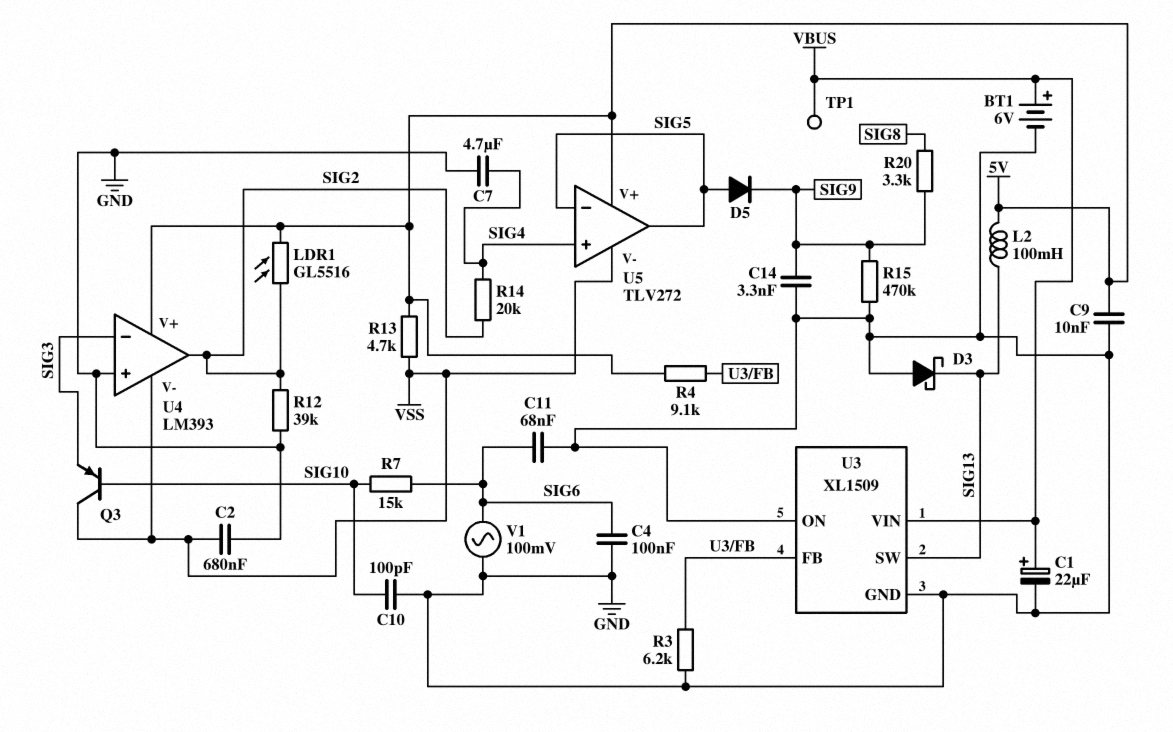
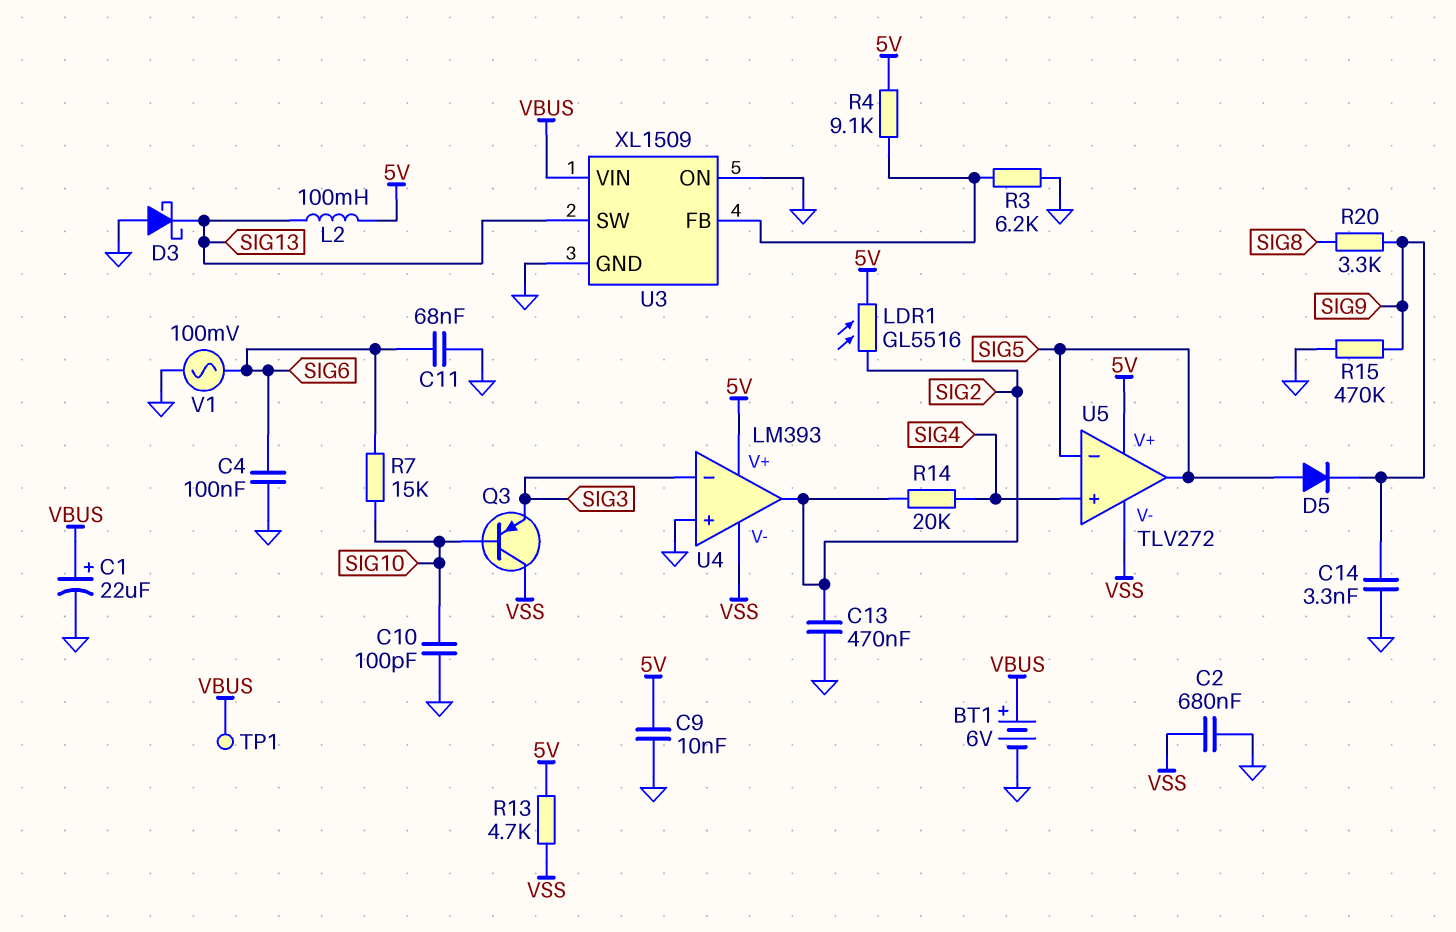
C7: 4.7uF (GND, SIG4) -> none
C13: none -> 470nF (GND, SIG2)
R12: 39k (GND, SIG2) -> none

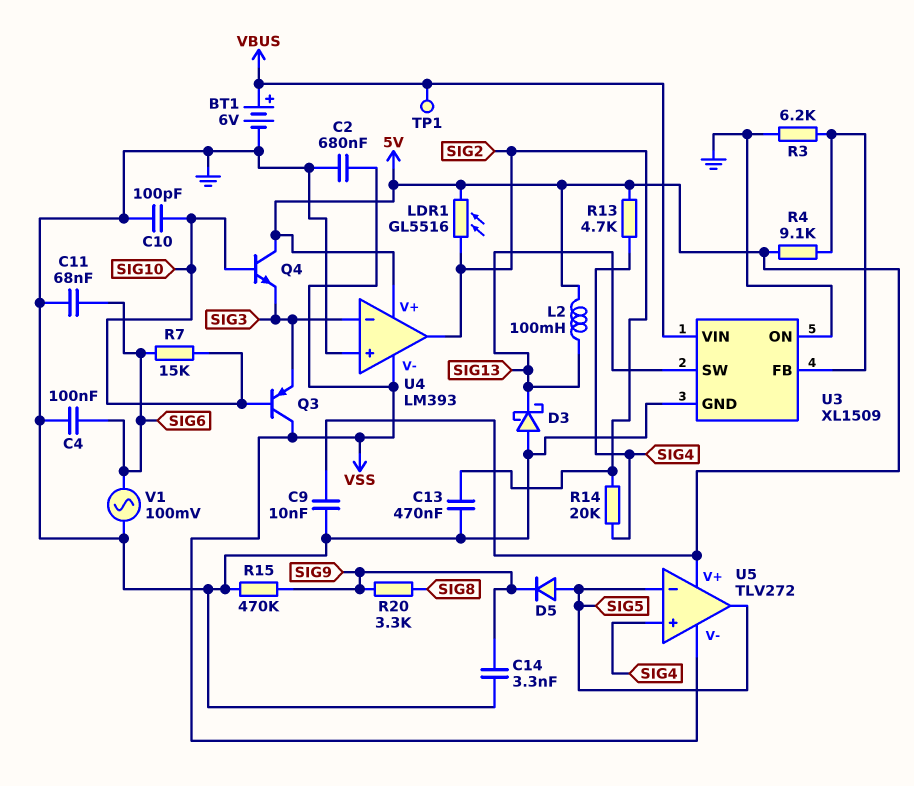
C1: 22uF (plus VBUS, minus GND) -> none
Q4: none -> NPN (B SIG10, C 5V, E SIG3)
R13: 4.7k (5V, VSS) -> 4.7k (5V, SIG4)

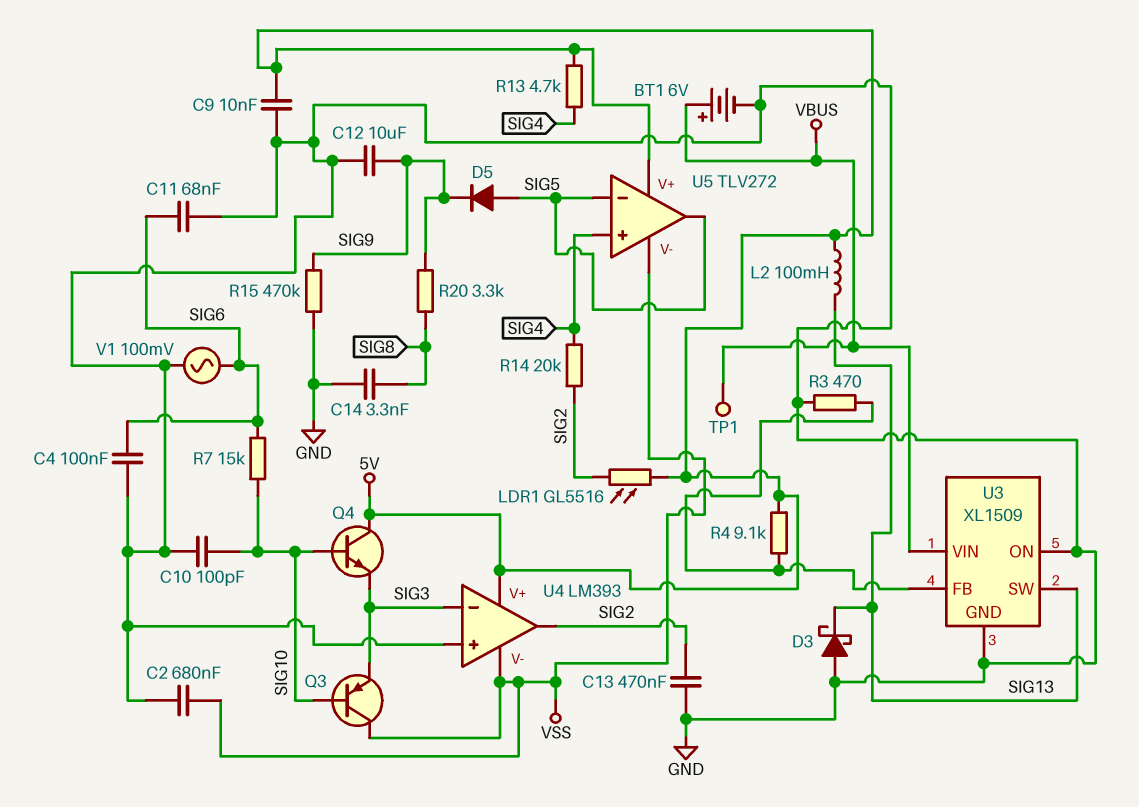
C12: none -> 10uF (GND, SIG9)
C14: 3.3nF (GND, SIG9) -> 3.3nF (GND, SIG8)
R3: 6.2k (GND, U3/FB) -> 470 (GND, U3/FB)

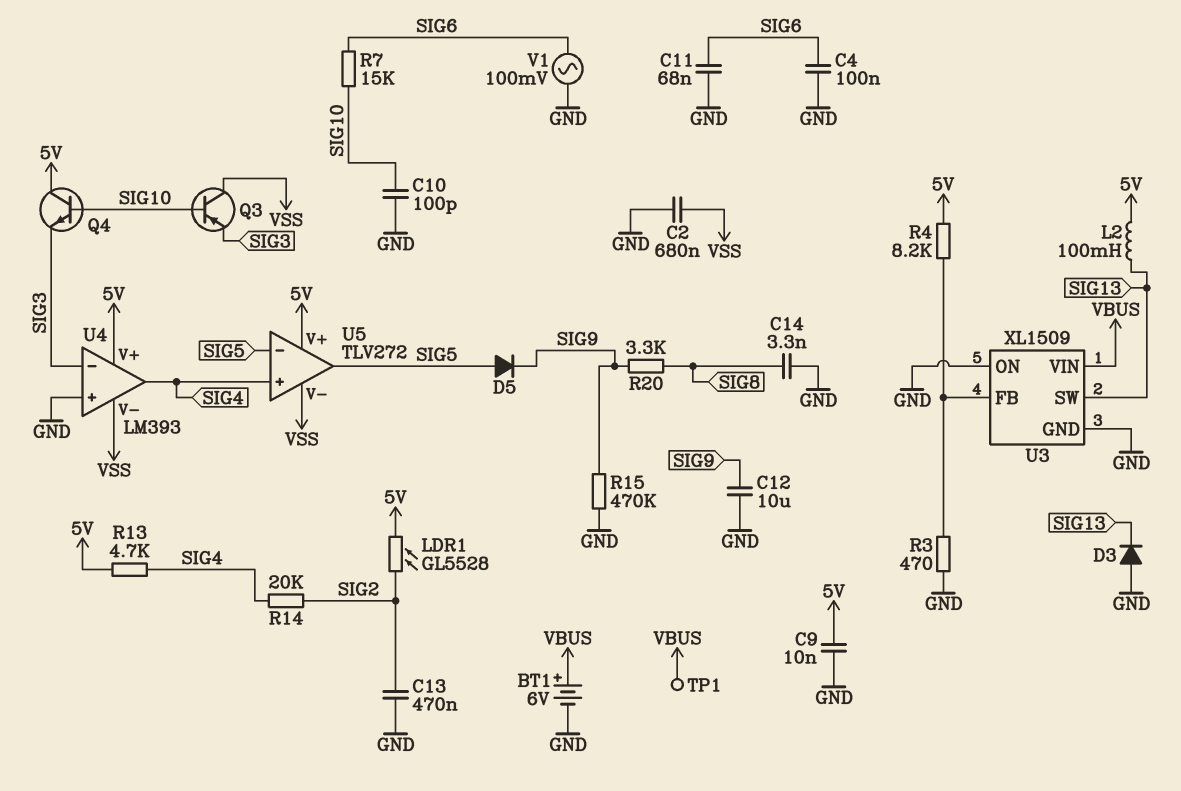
D3: schottky (A GND, K SIG13) -> diode (A GND, K SIG13)
LDR1: GL5516 (5V, SIG2) -> GL5528 (5V, SIG2)
R4: 9.1k (5V, U3/FB) -> 8.2k (5V, U3/FB)
U4 pin out: SIG2 -> SIG4

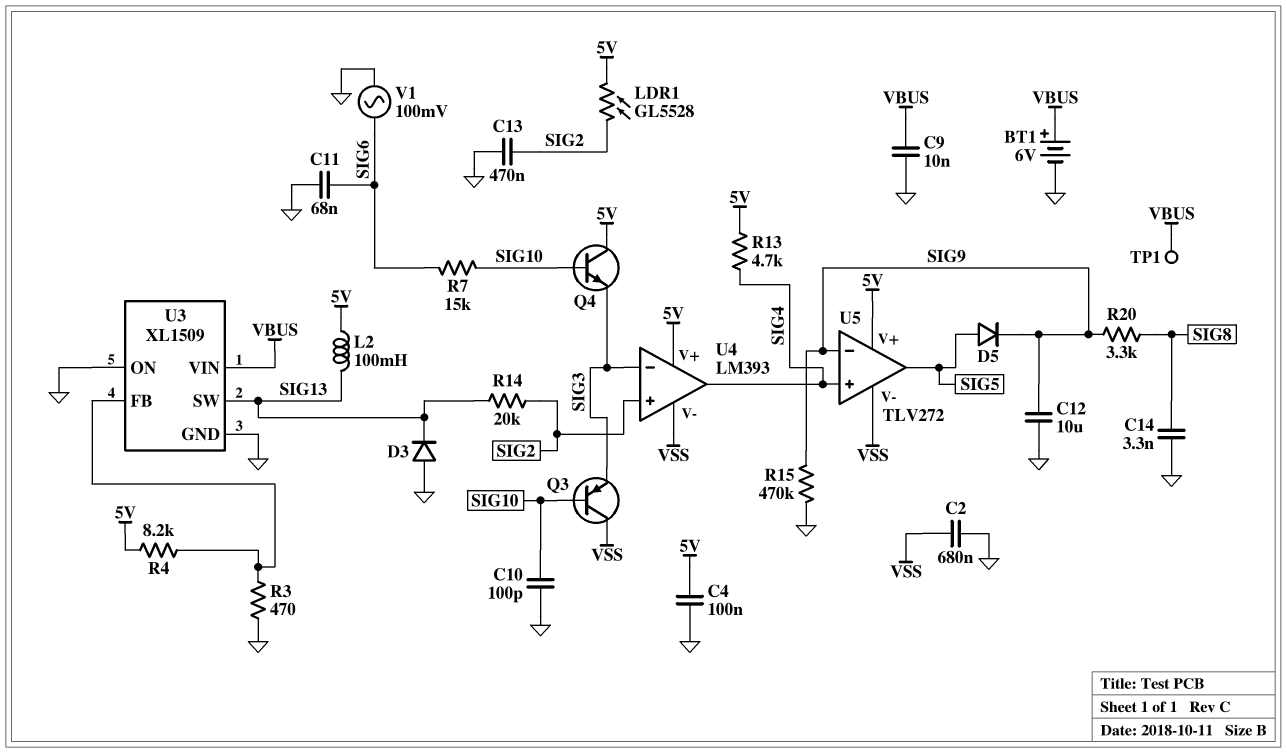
C4: 100nF (GND, SIG6) -> 100nF (5V, GND)
C9: 10nF (5V, GND) -> 10nF (GND, VBUS)
R14: 20k (SIG2, SIG4) -> 20k (SIG2, SIG13)
U4 pin in+: GND -> SIG2
U5 pin in-: SIG5 -> SIG9

